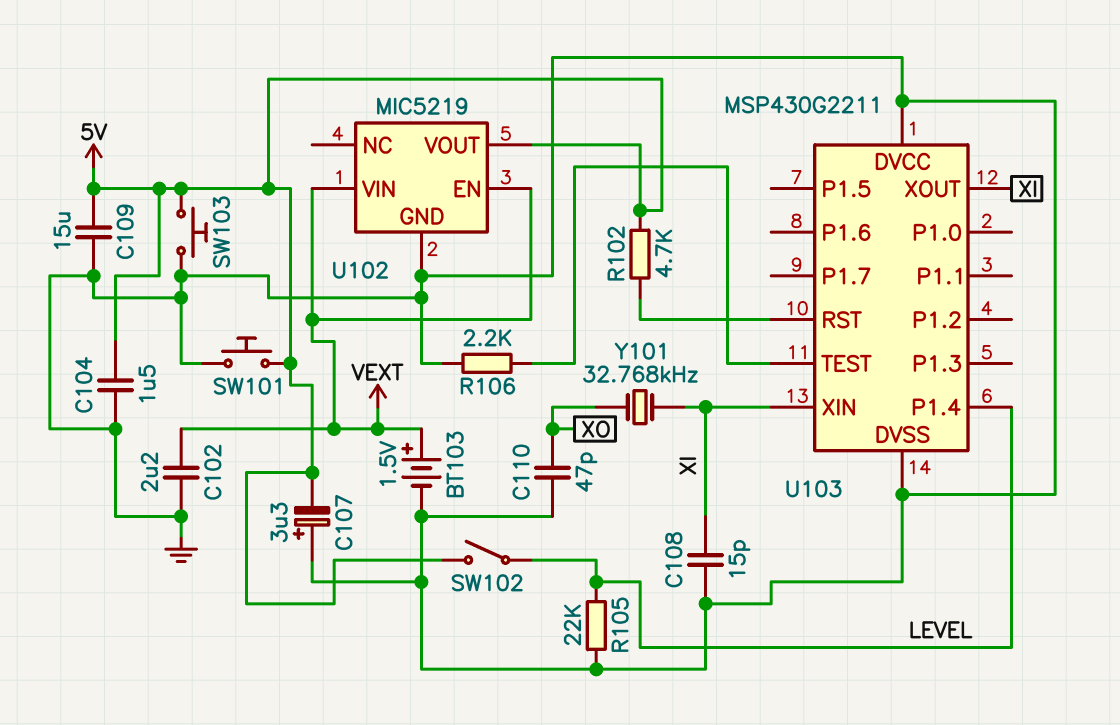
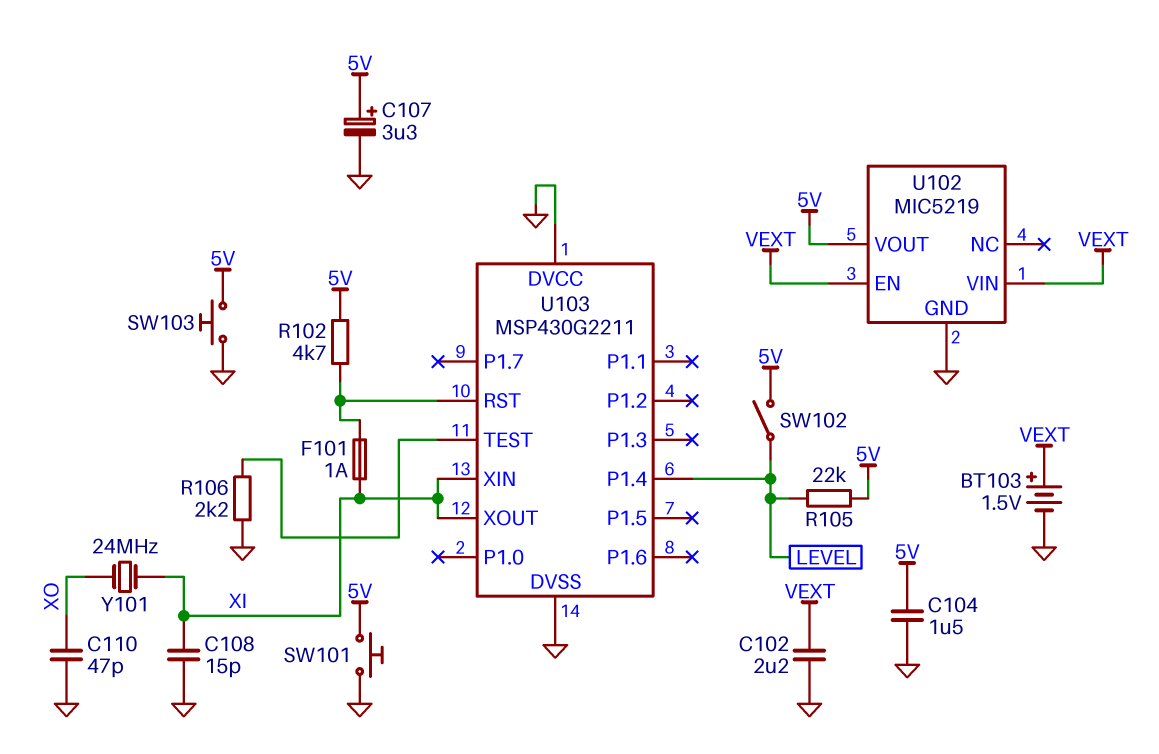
C107: 3.3uF (plus GND, minus 5V) -> 3.3uF (plus 5V, minus GND)
C109: 15uF (5V, GND) -> none
F101: none -> 1A (U103/RST, XI)
R105: 22k (GND, LEVEL) -> 22k (5V, LEVEL)
Y101: 32.768kHz (XI, XO) -> 24MHz (XI, XO)

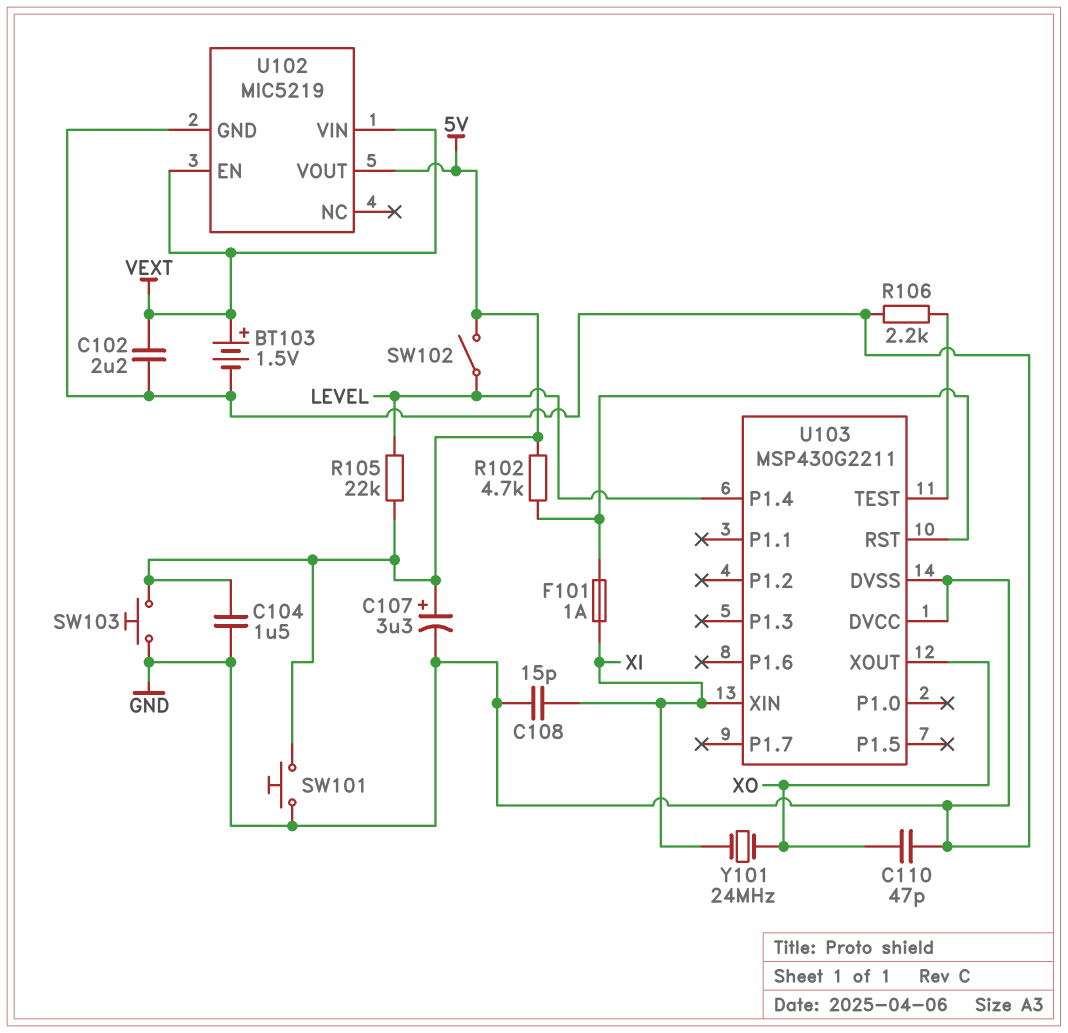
U103 pin XOUT: XI -> XO

